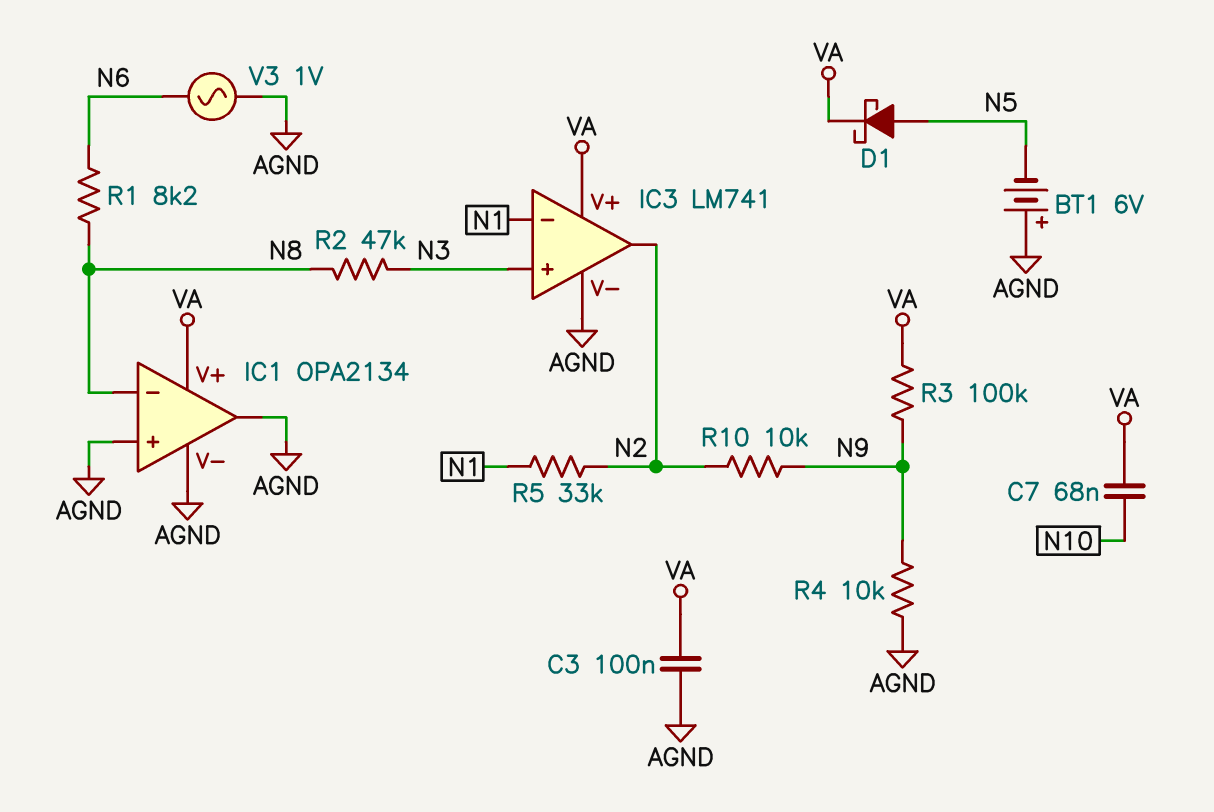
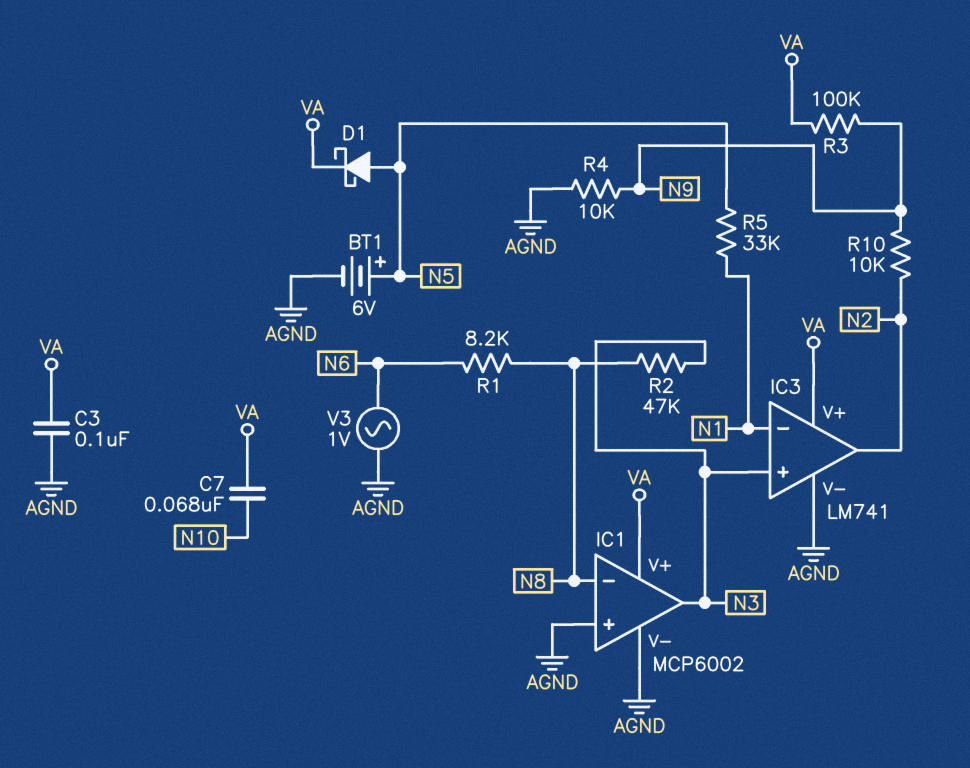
BT1: 6V (plus AGND, minus N5) -> 6V (plus N5, minus AGND)
IC1: OPA2134 -> MCP6002
IC1 pin out: AGND -> N3
R5: 33k (N1, N2) -> 33k (N1, N5)

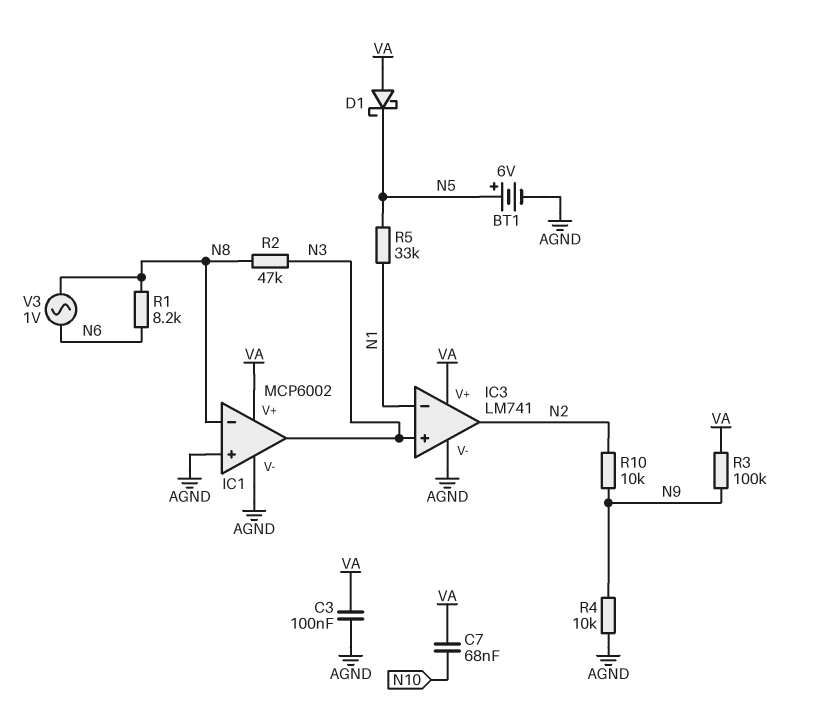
D1: schottky (A N5, K VA) -> schottky (A VA, K N5)
V3: AC 1V (AGND, N6) -> AC 1V (N6, N8)

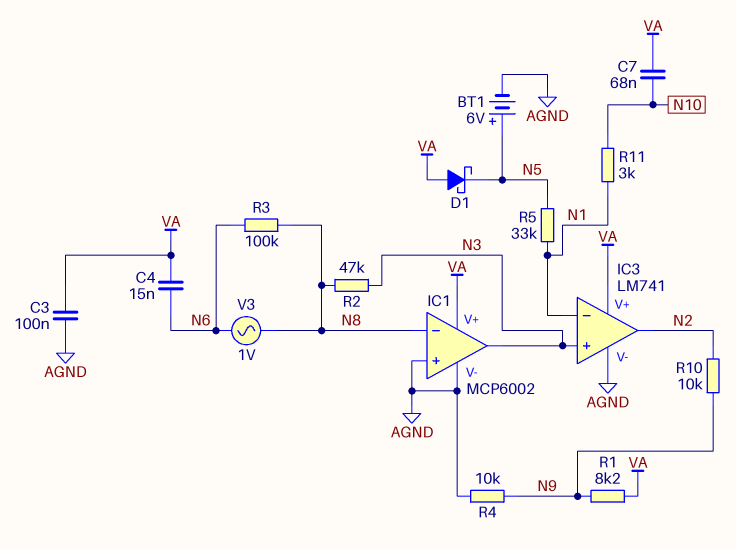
C4: none -> 15nF (N6, VA)
R1: 8.2k (N6, N8) -> 8.2k (N9, VA)
R3: 100k (N9, VA) -> 100k (N6, N8)
R11: none -> 3k (N1, N10)

